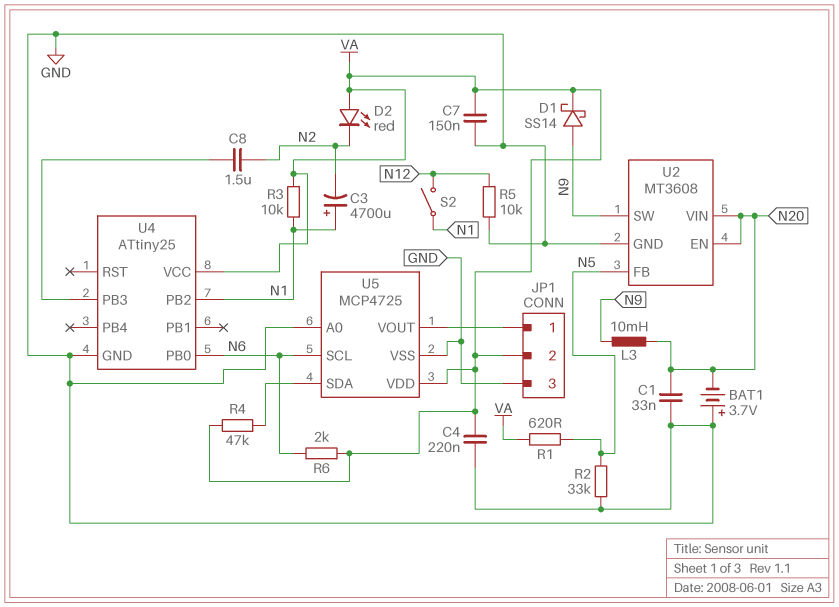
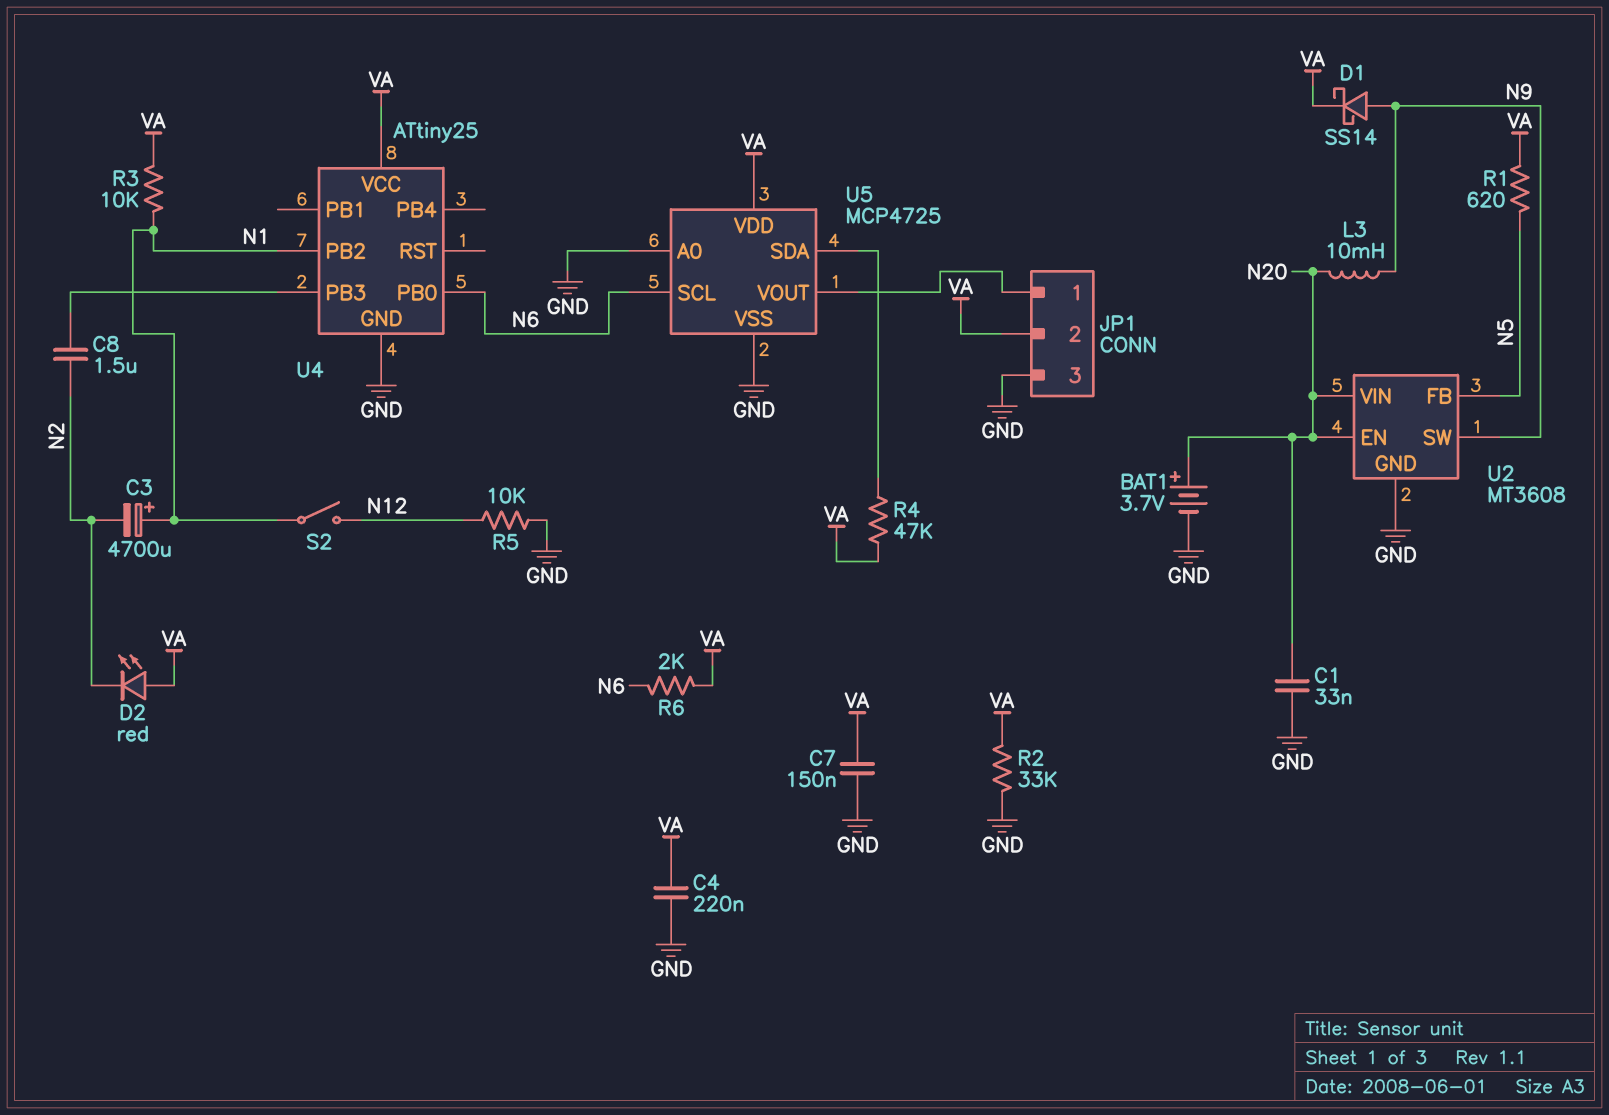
BAT1: 3.7V (plus GND, minus N20) -> 3.7V (plus N20, minus GND)
R2: 33k (GND, N5) -> 33k (GND, VA)

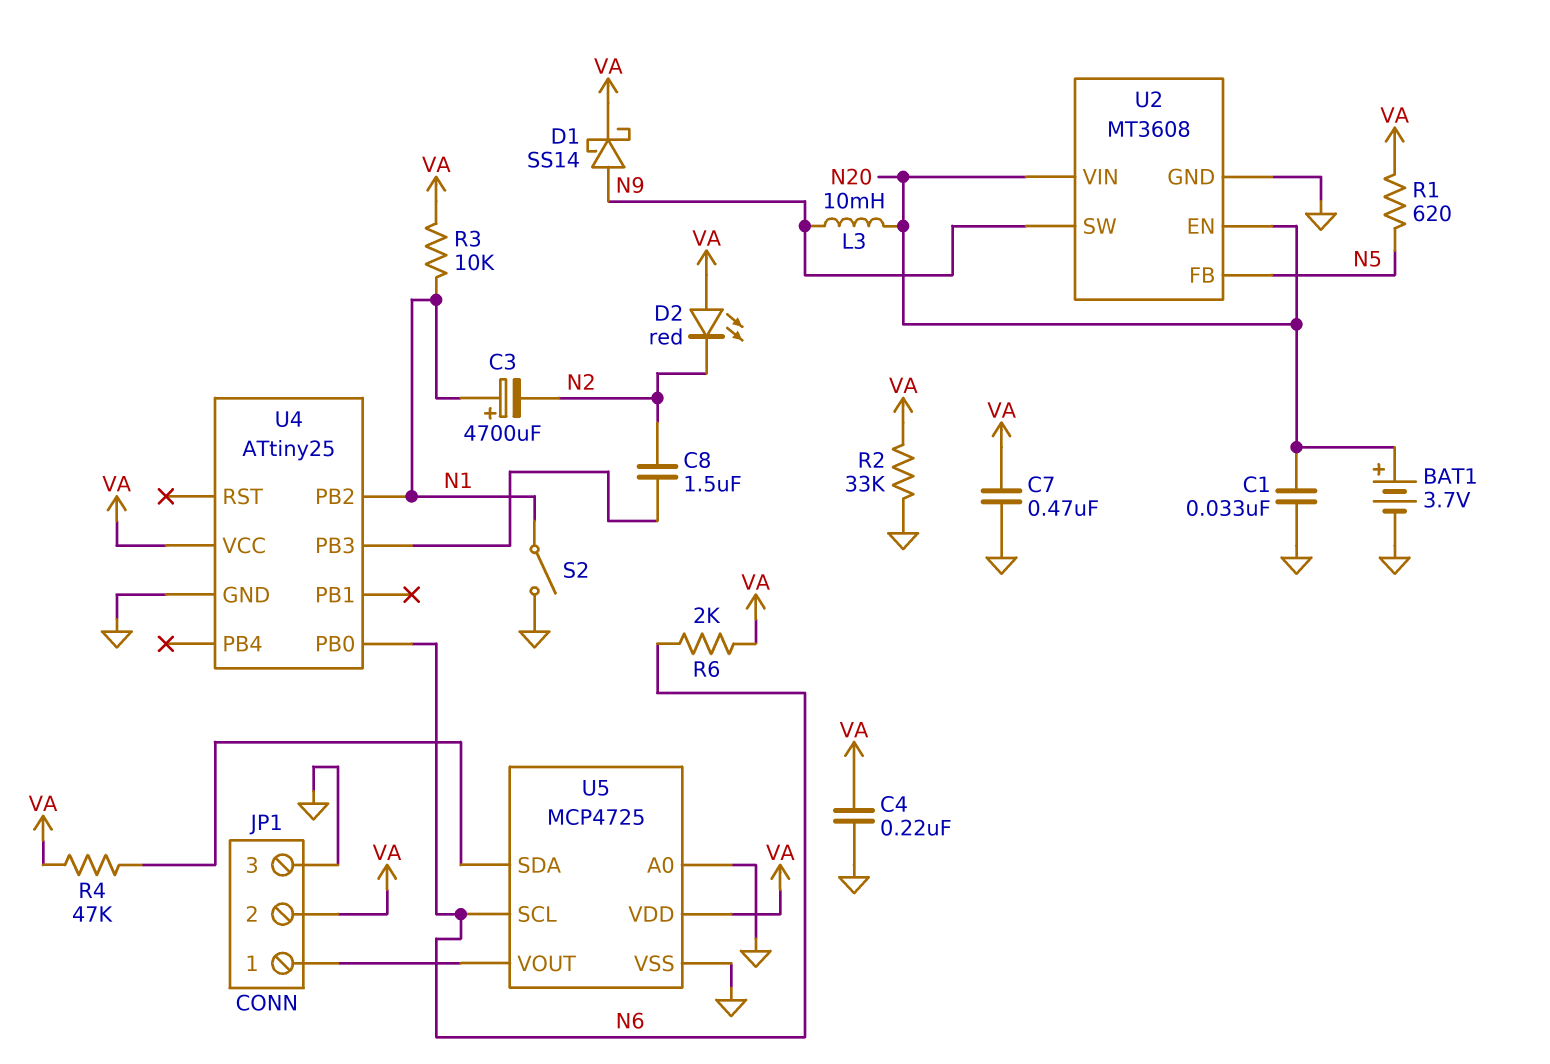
C7: 150nF (GND, VA) -> 470nF (GND, VA)
R5: 10k (GND, N12) -> none
S2: switch (N1, N12) -> switch (GND, N1)

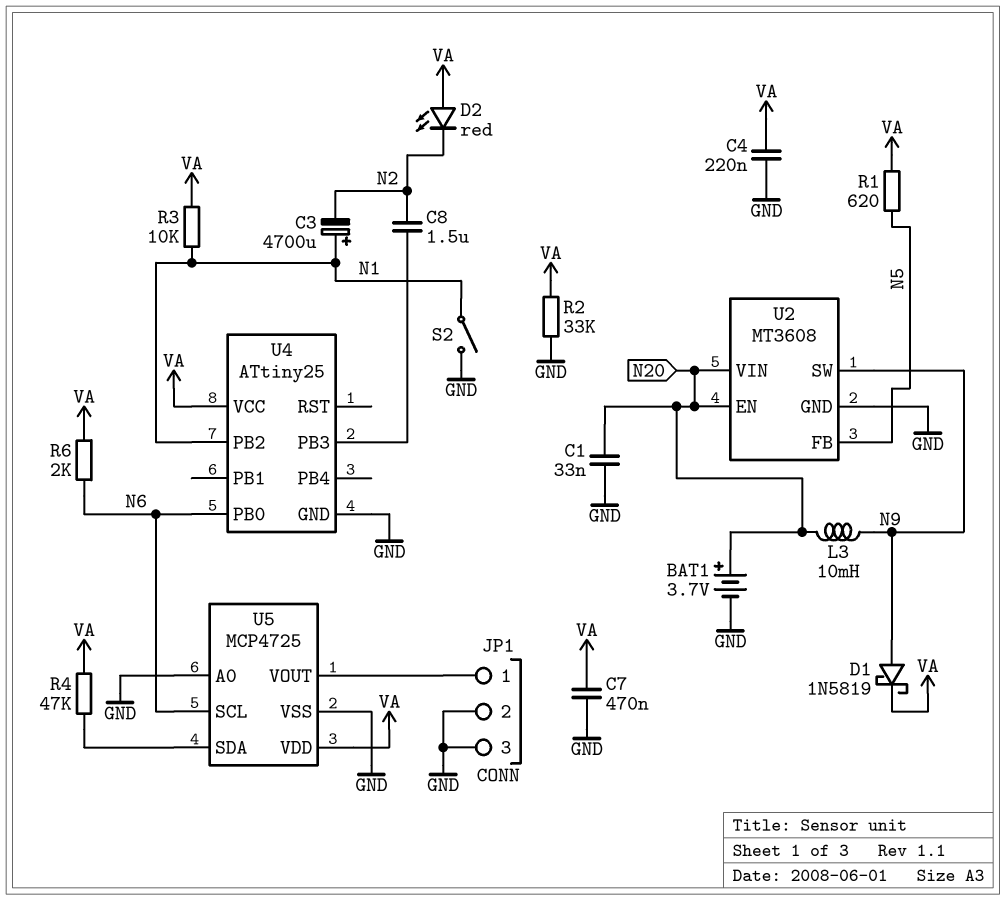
D1: schottky SS14 (A N9, K VA) -> schottky 1N5819 (A N9, K VA)
JP1 pin 2: VA -> GND

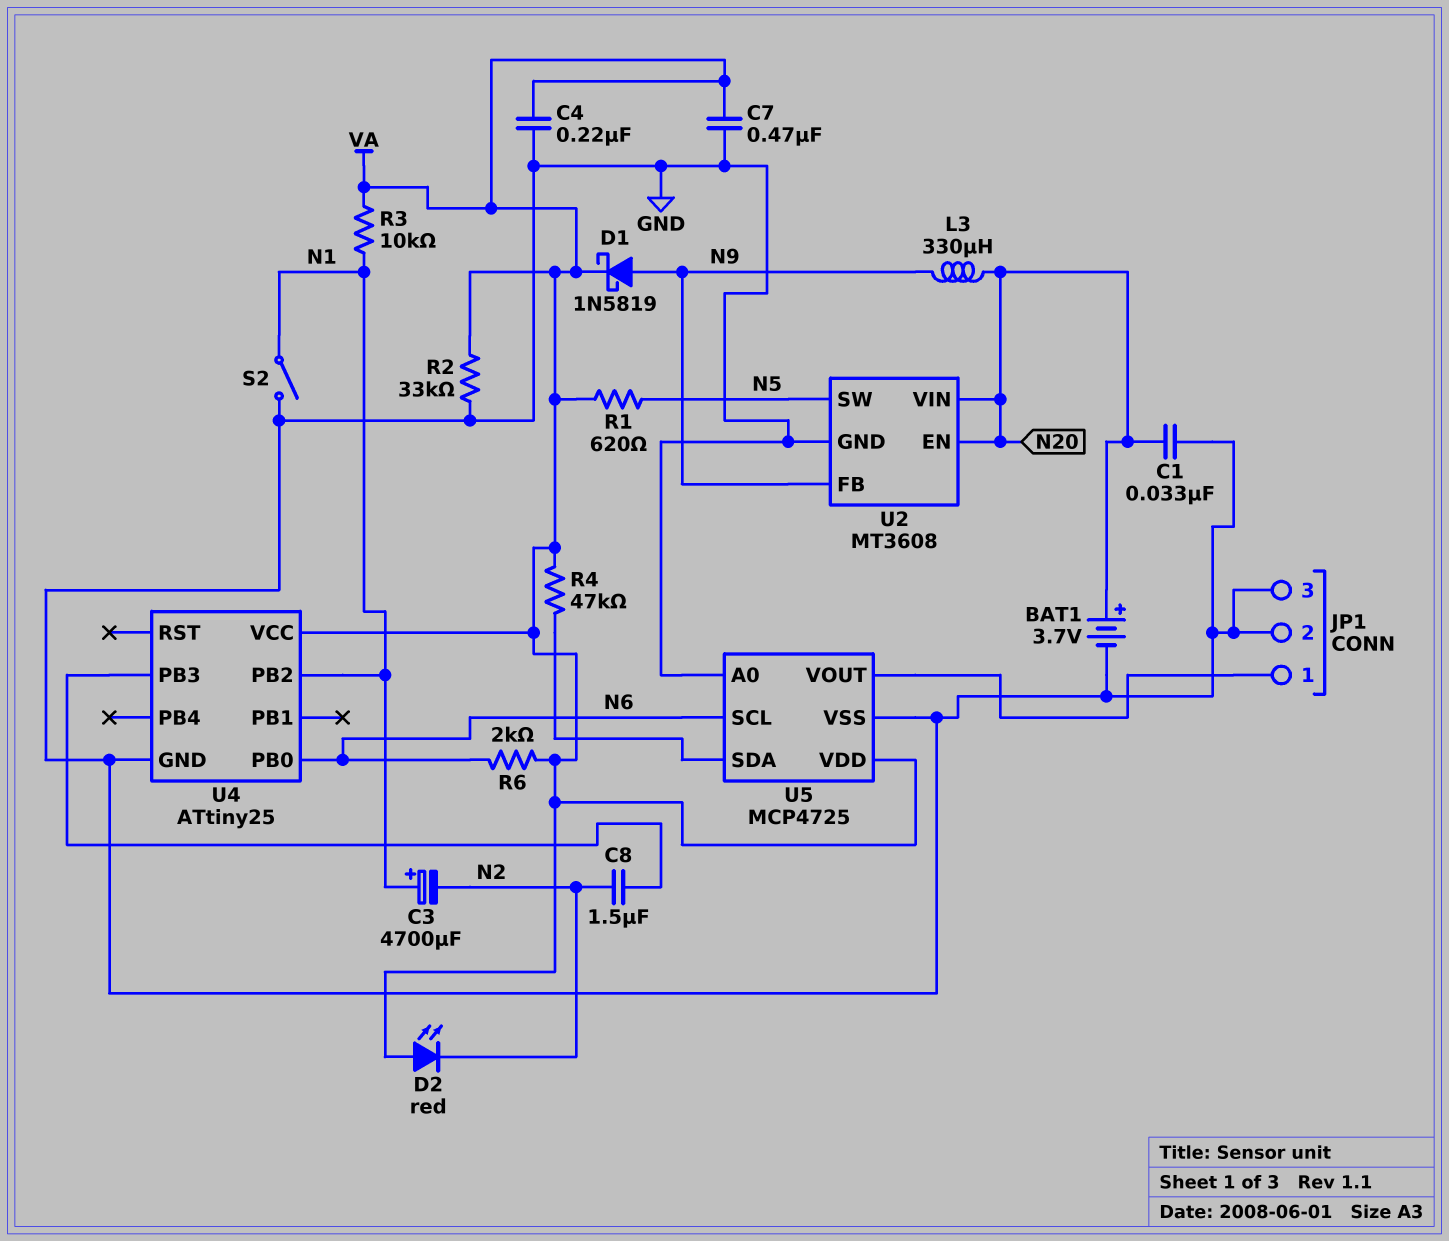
L3: 10mH (N9, N20) -> 330uH (N9, N20)
U2 pin FB: N5 -> N9
U2 pin SW: N9 -> N5

